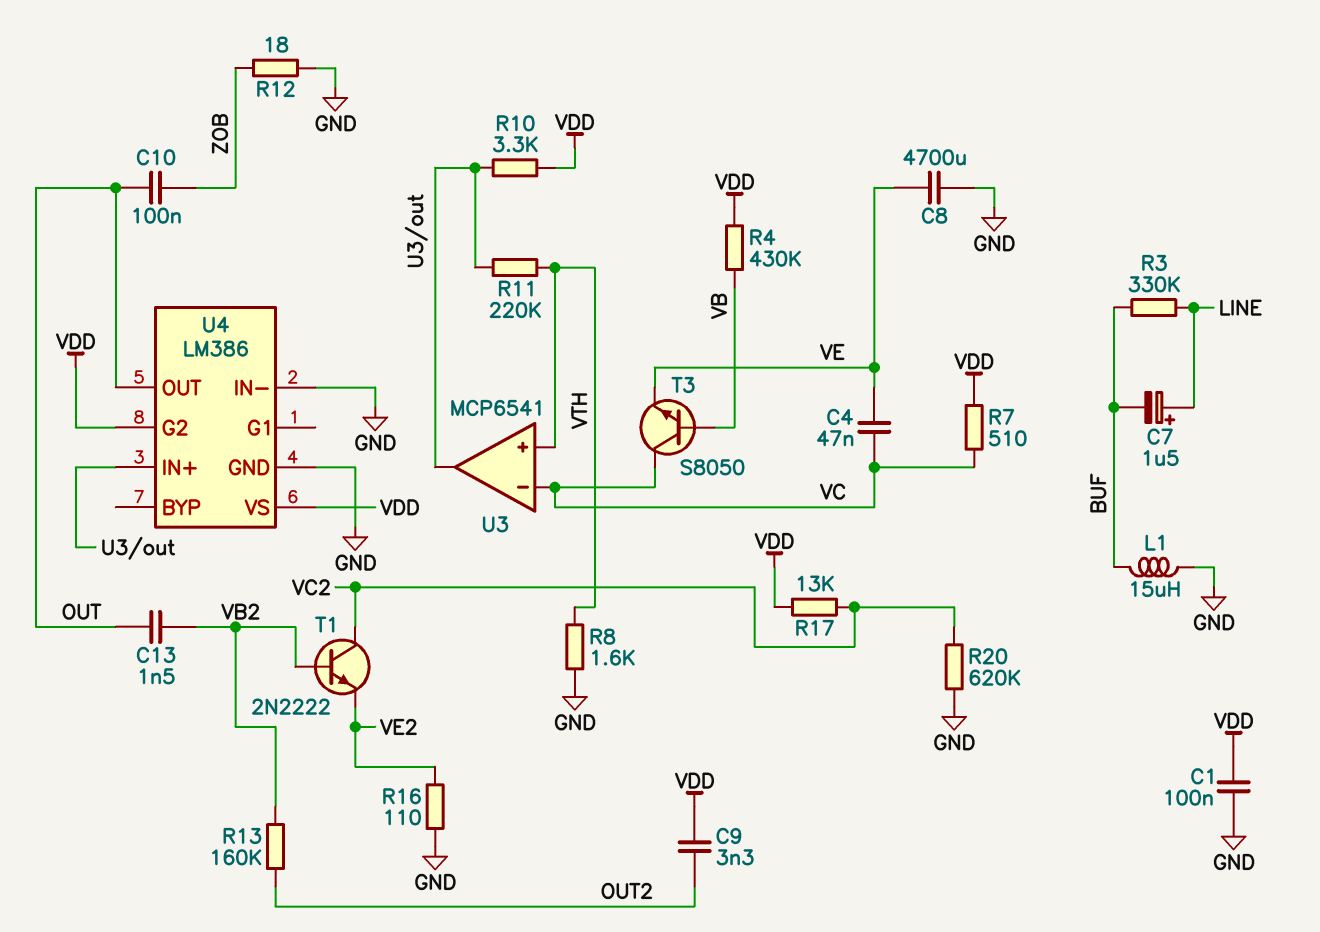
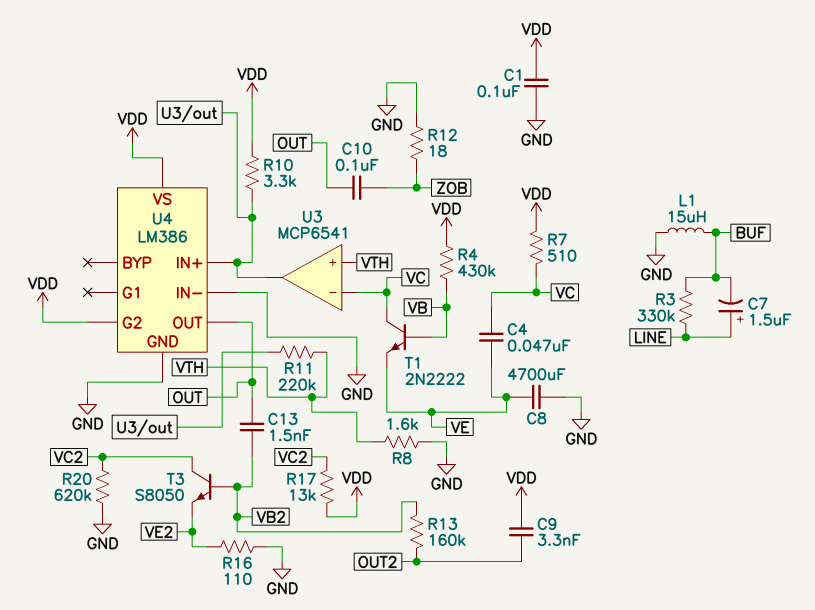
T1: NPN 2N2222 (B VB2, C VC2, E VE2) -> NPN 2N2222 (B VB, C VC, E VE)
T3: NPN S8050 (B VB, C VC, E VE) -> NPN S8050 (B VB2, C VC2, E VE2)

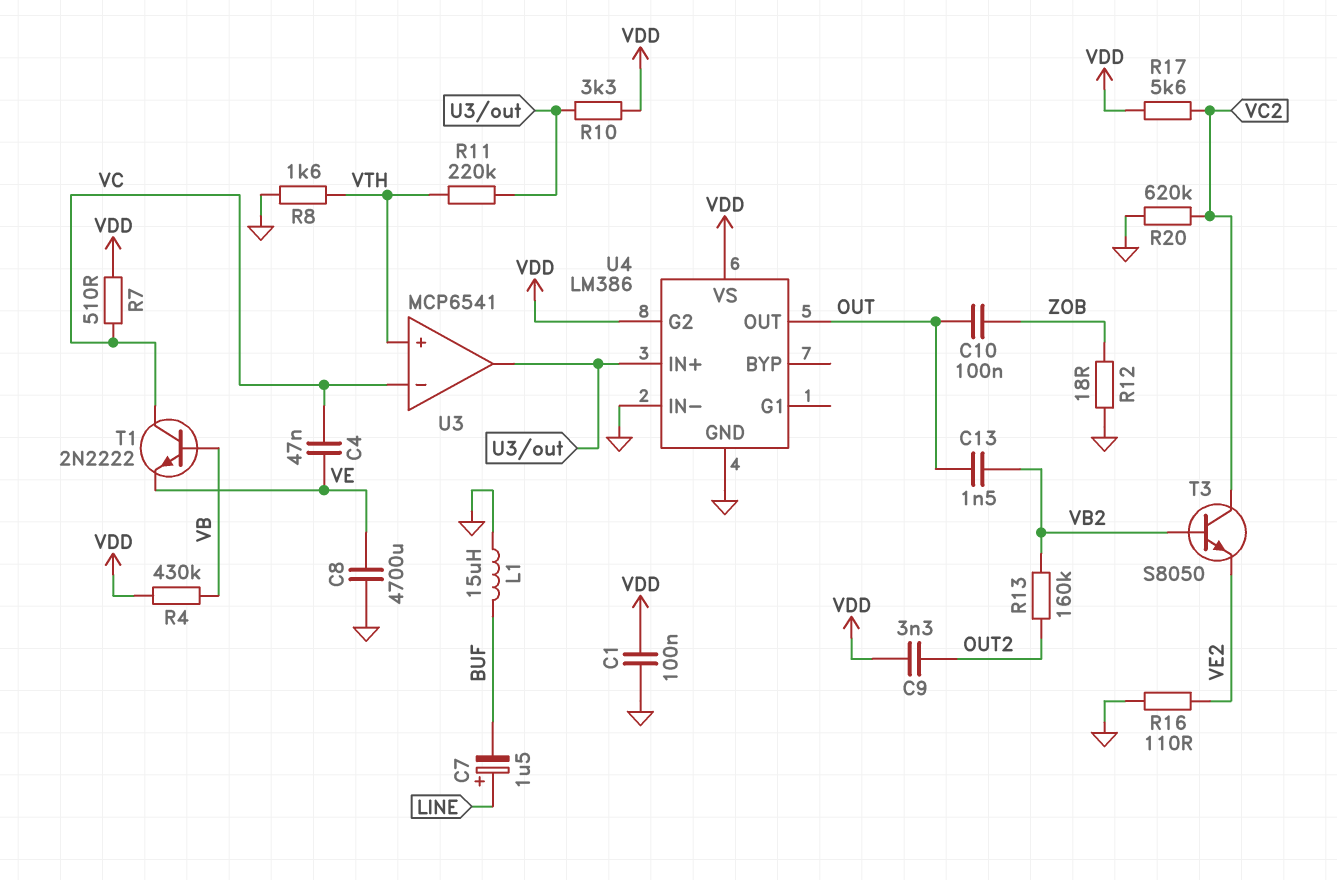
R3: 330k (BUF, LINE) -> none
R17: 13k (VC2, VDD) -> 5.6k (VC2, VDD)

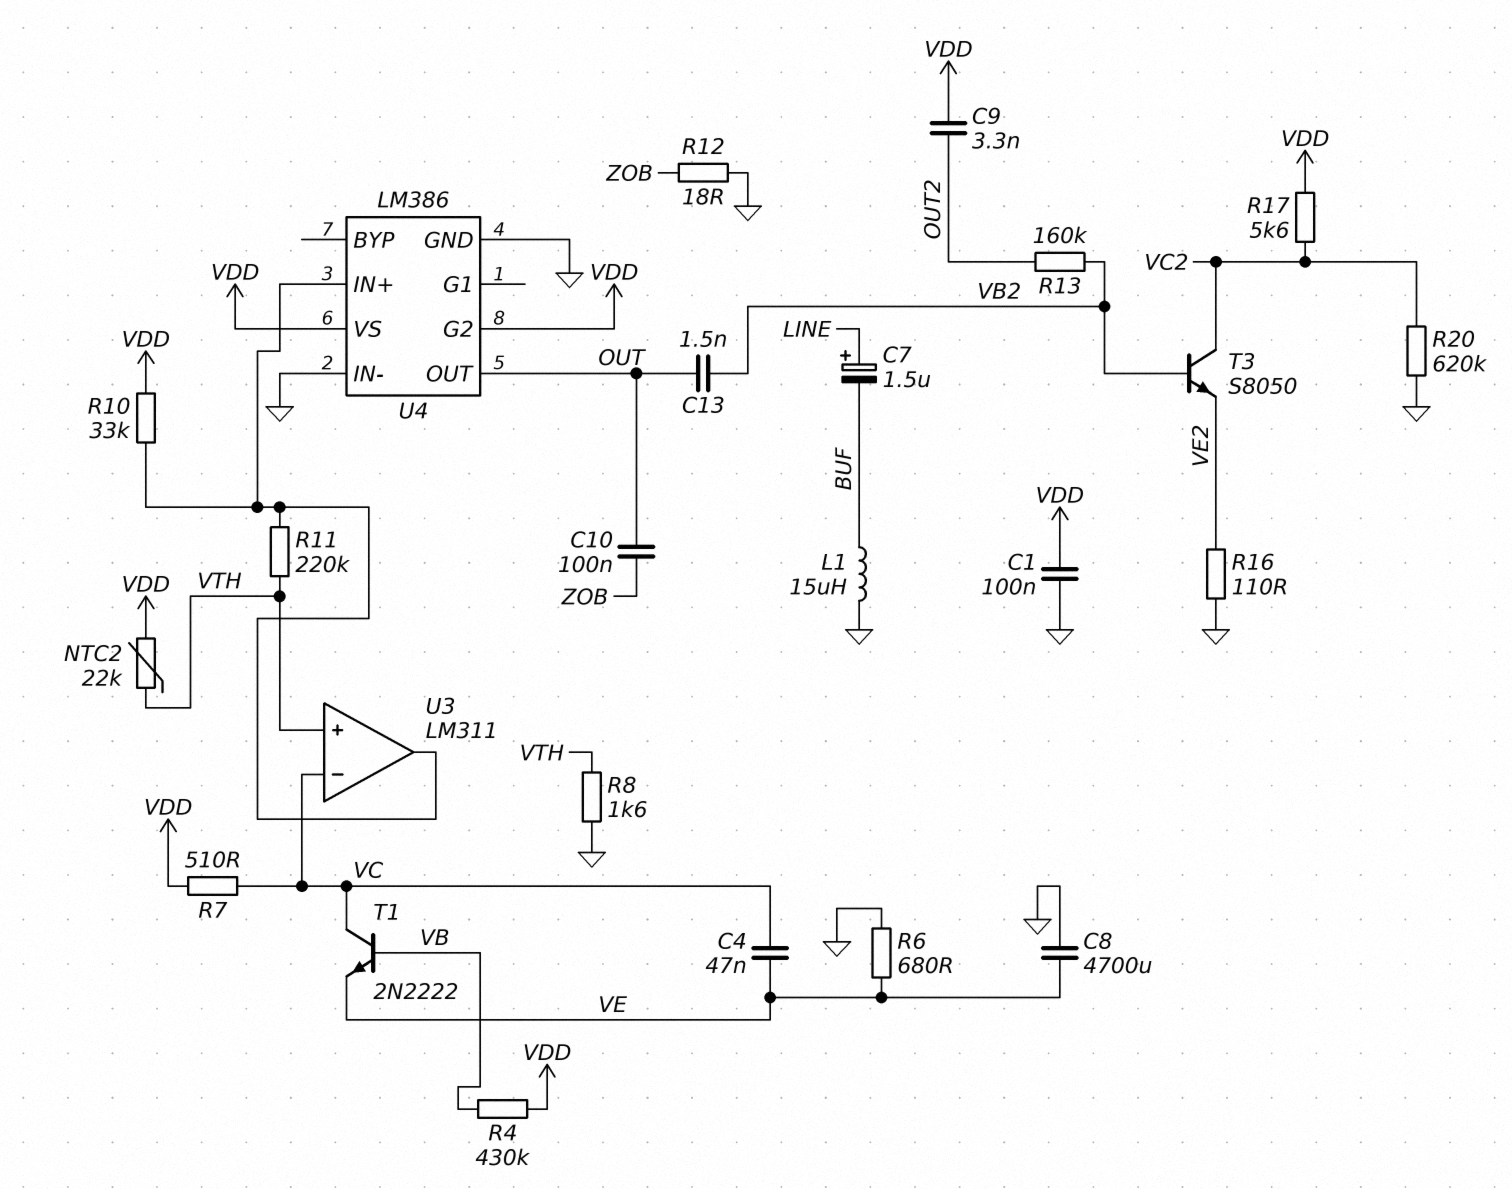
NTC2: none -> 22k (VDD, VTH)
R6: none -> 680 (GND, VE)
R10: 3.3k (U3/out, VDD) -> 33k (U3/out, VDD)
U3: MCP6541 -> LM311

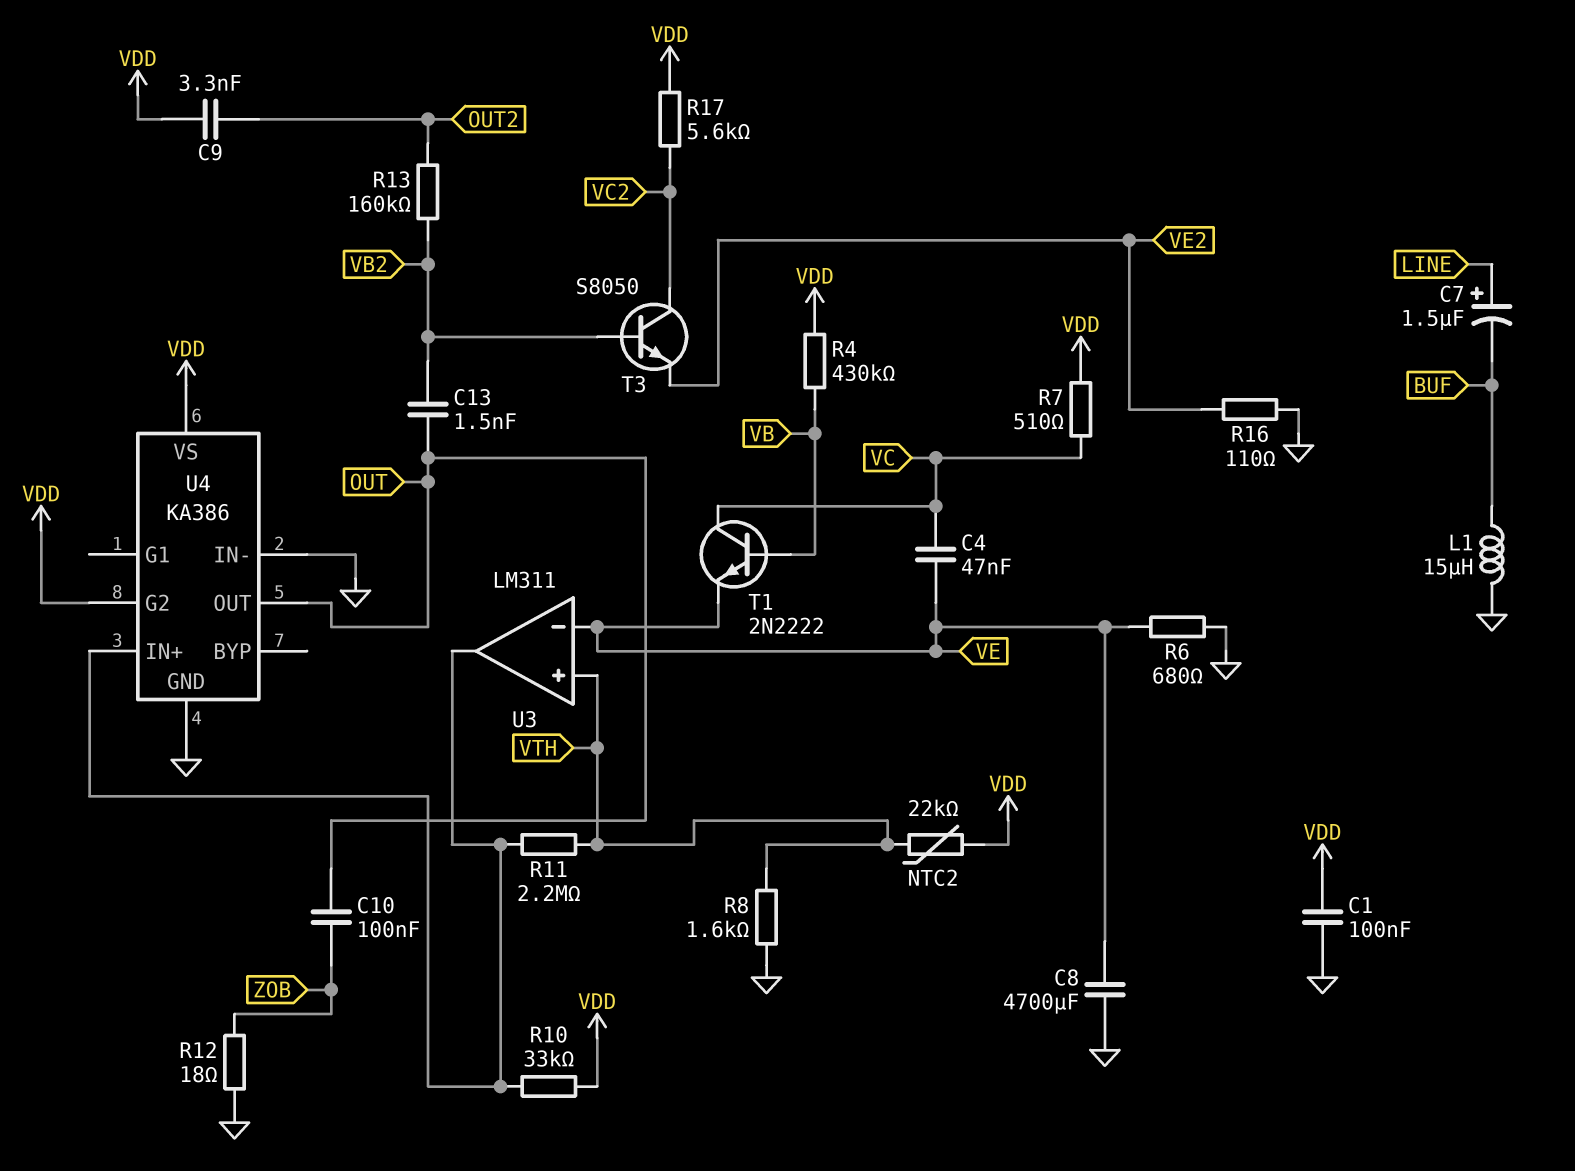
R11: 220k (U3/out, VTH) -> 2.2M (U3/out, VTH)
R20: 620k (GND, VC2) -> none
U3 pin in-: VC -> VE
U4: LM386 -> KA386

